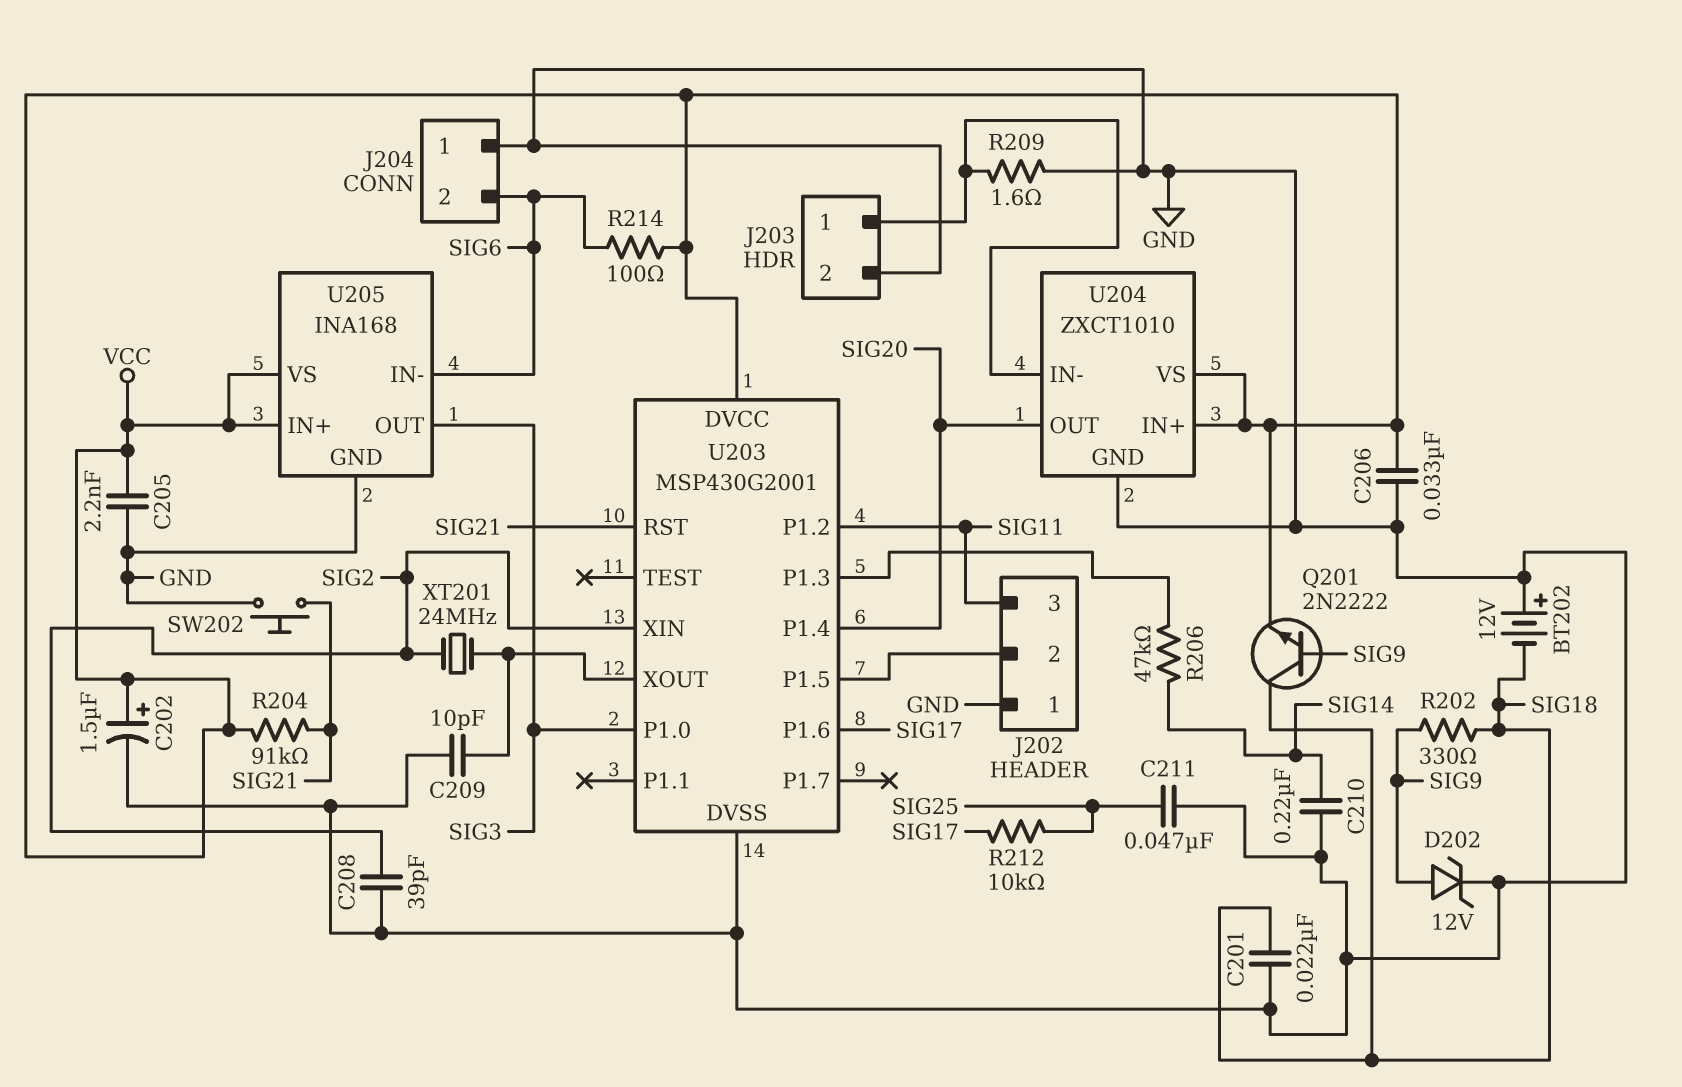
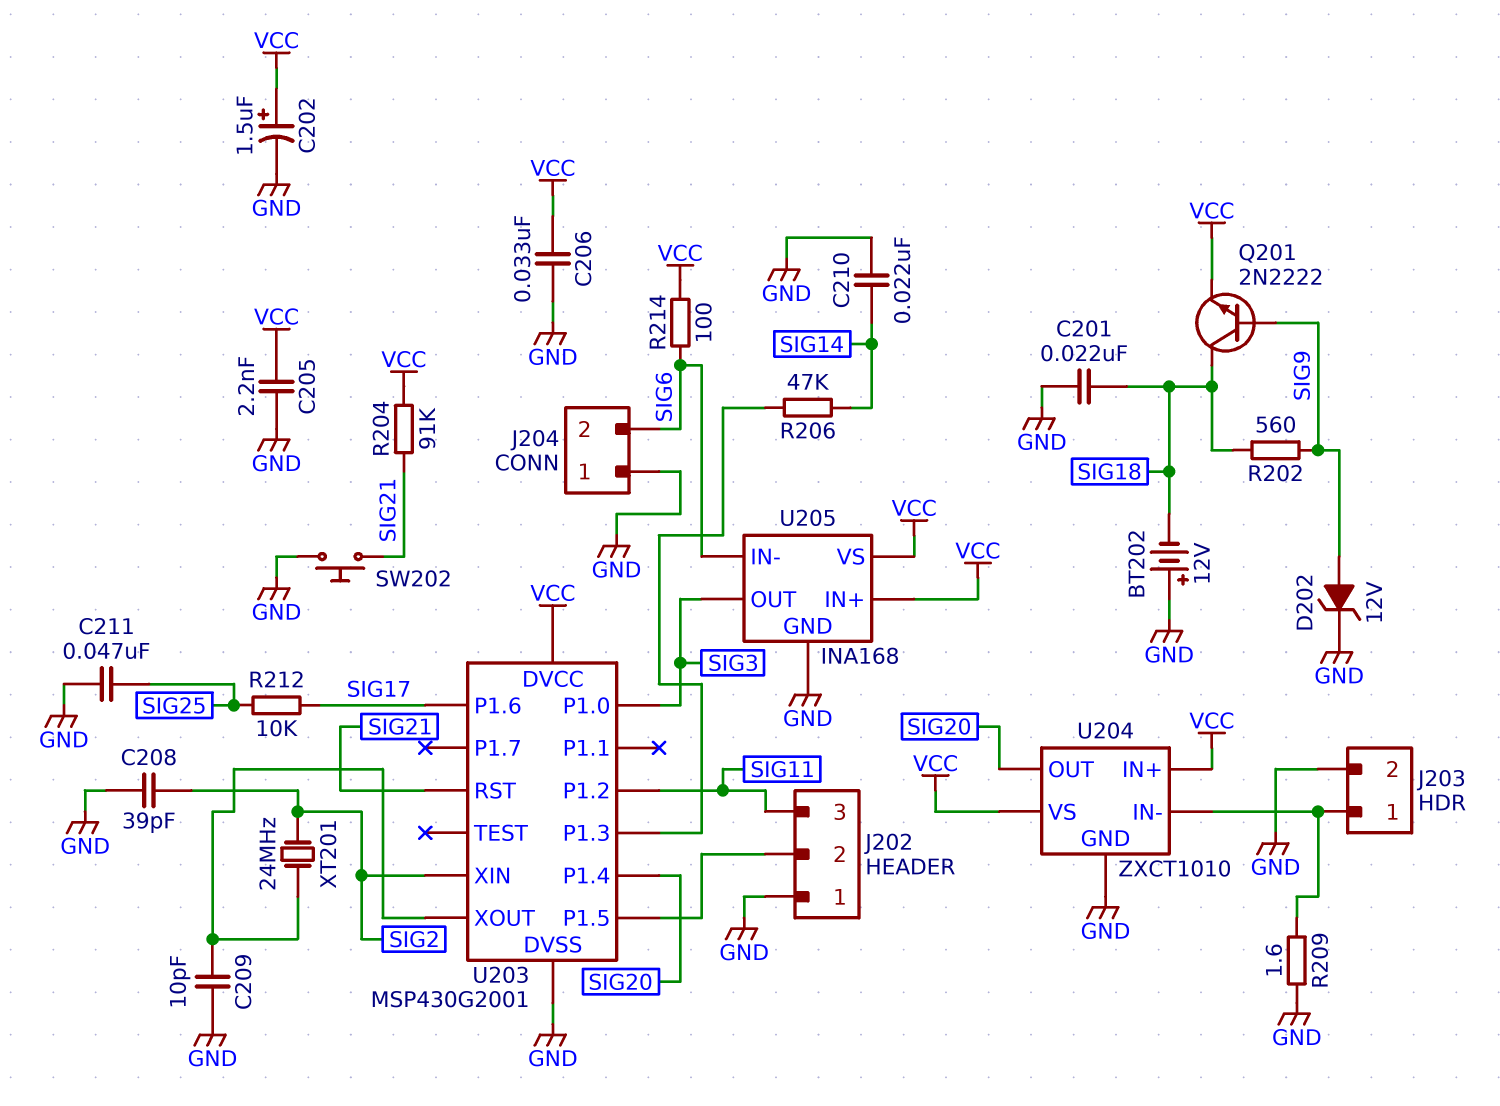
C210: 220nF (GND, SIG14) -> 22nF (GND, SIG14)
R202: 330 (SIG9, SIG18) -> 560 (SIG9, SIG18)

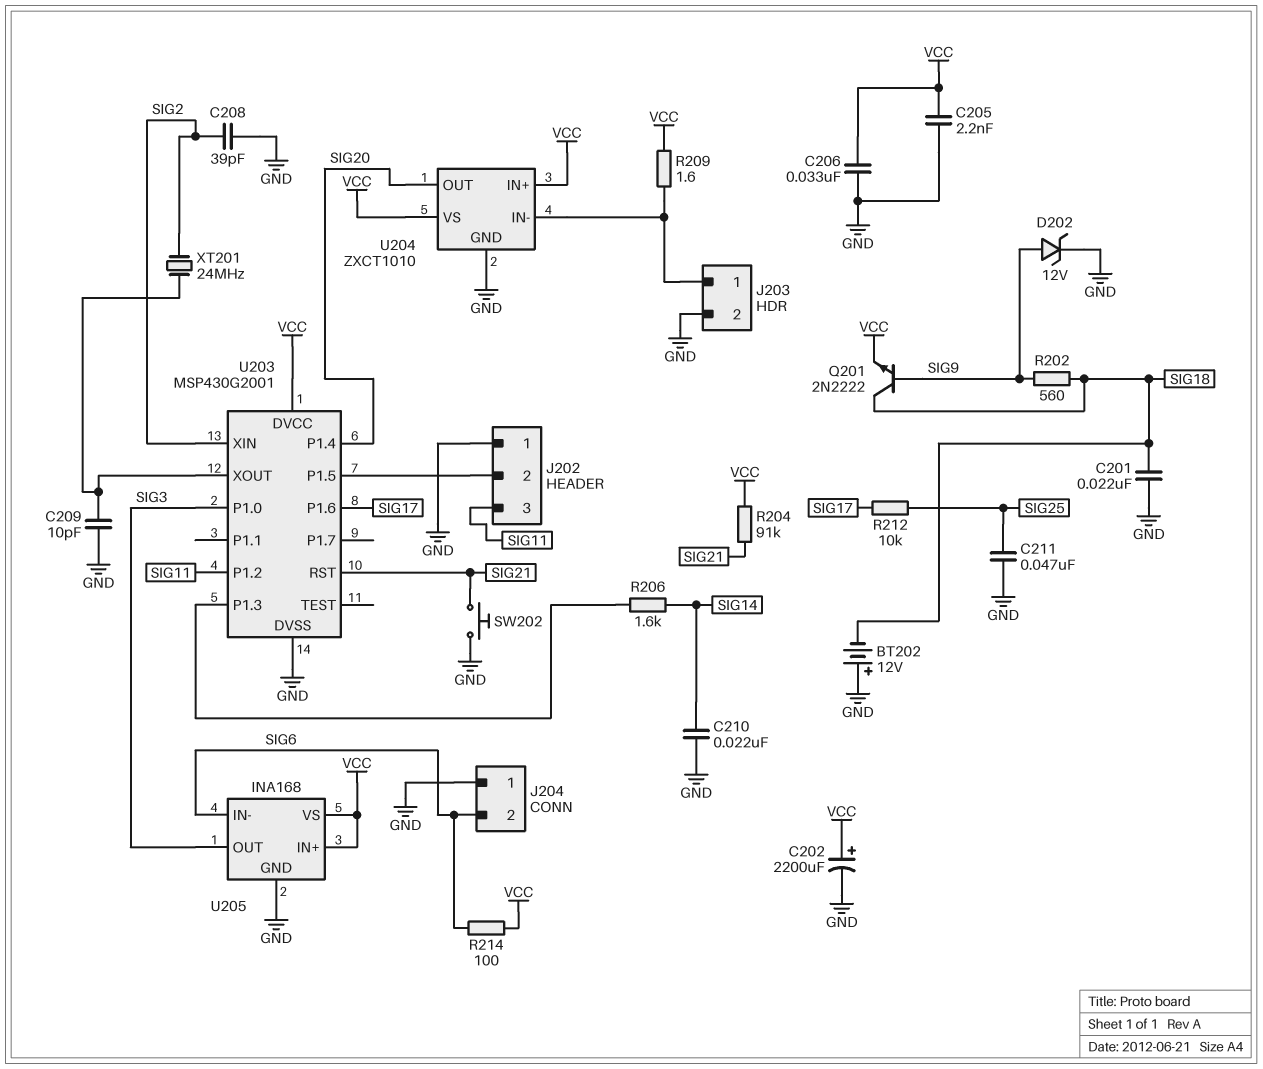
C202: 1.5uF (plus VCC, minus GND) -> 2200uF (plus VCC, minus GND)
R206: 47k (SIG14, U203/P1.3) -> 1.6k (SIG14, U203/P1.3)
R209: 1.6 (GND, J203/1) -> 1.6 (J203/1, VCC)

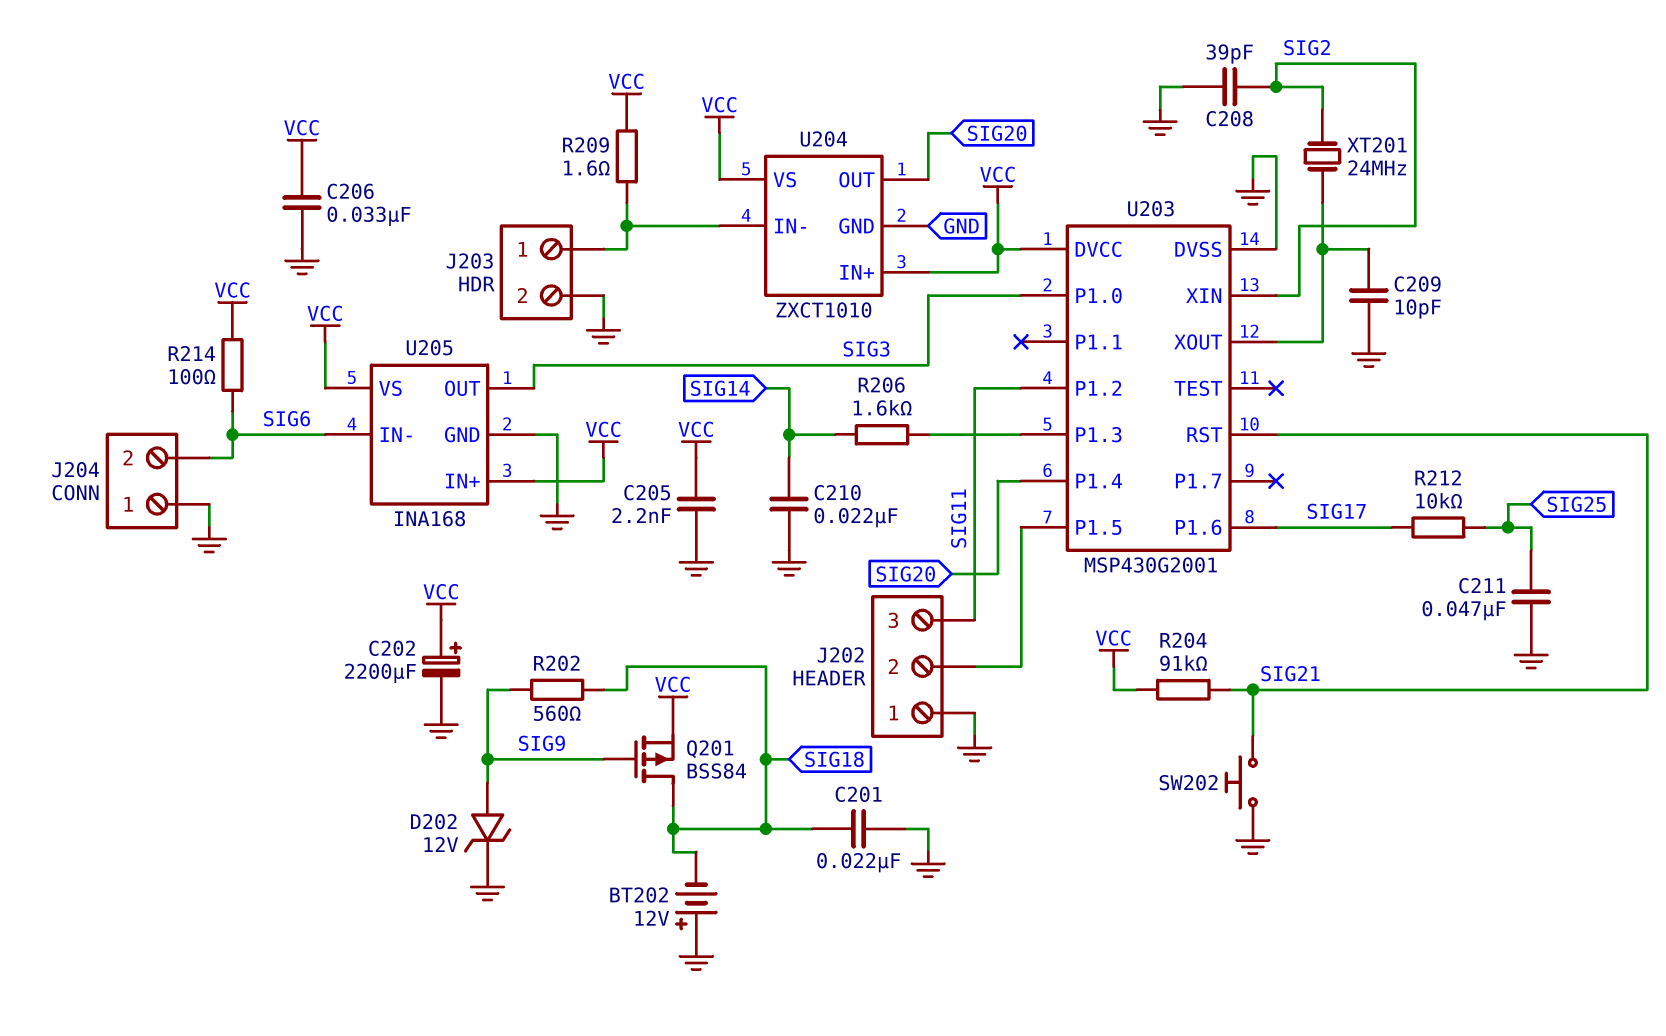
Q201: NPN 2N2222 (B SIG9, C SIG18, E VCC) -> PMOS BSS84 (G SIG9, D SIG18, S VCC)

